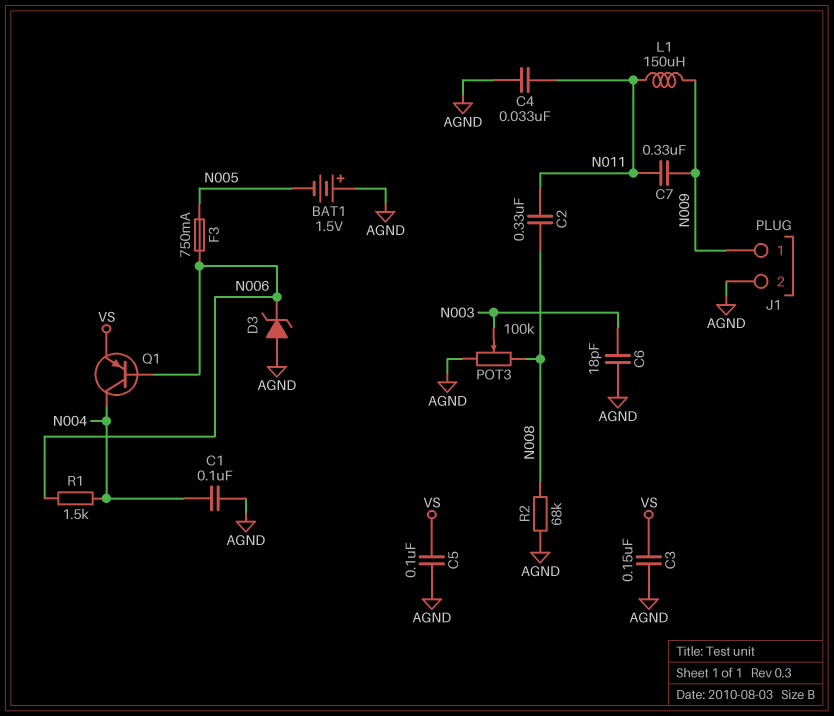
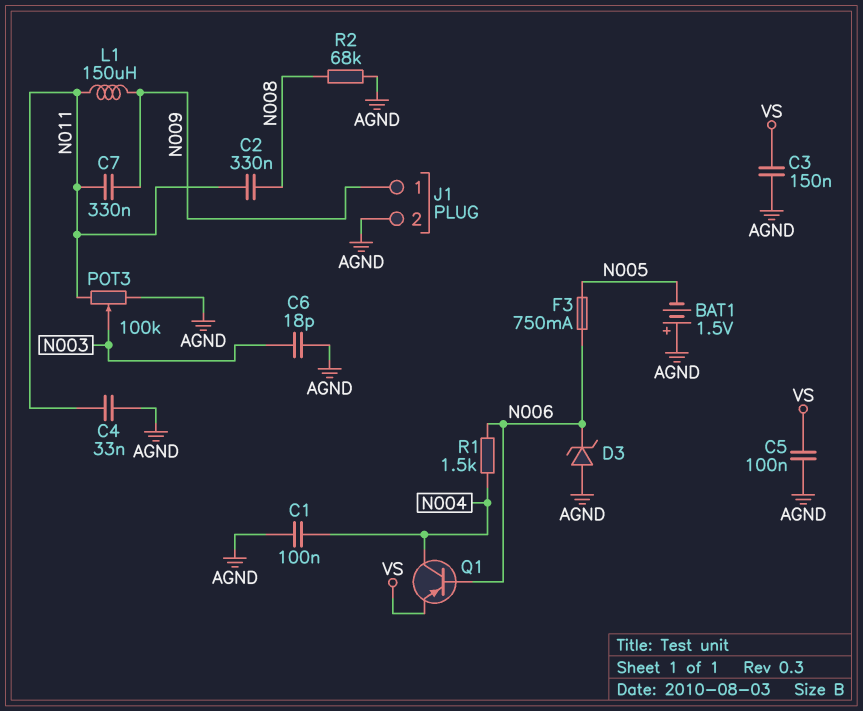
POT3: 100k (AGND, N008, wiper N003) -> 100k (AGND, N011, wiper N003)

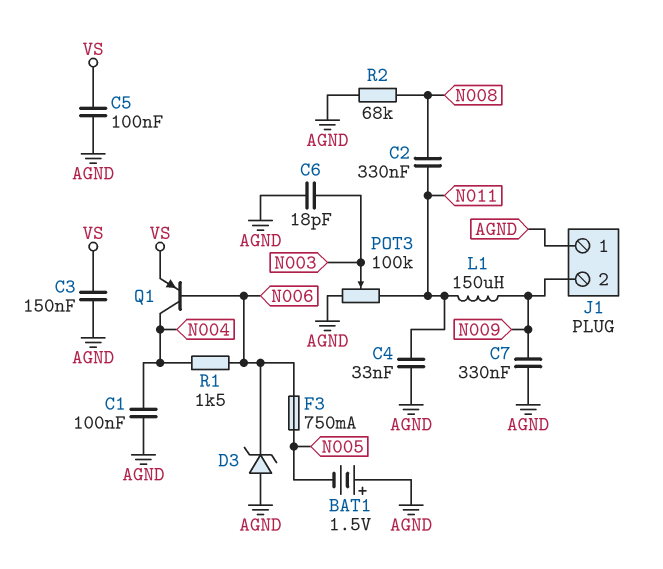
C7: 330nF (N009, N011) -> 330nF (AGND, N009)
J1 pin 1: N009 -> AGND
J1 pin 2: AGND -> N009

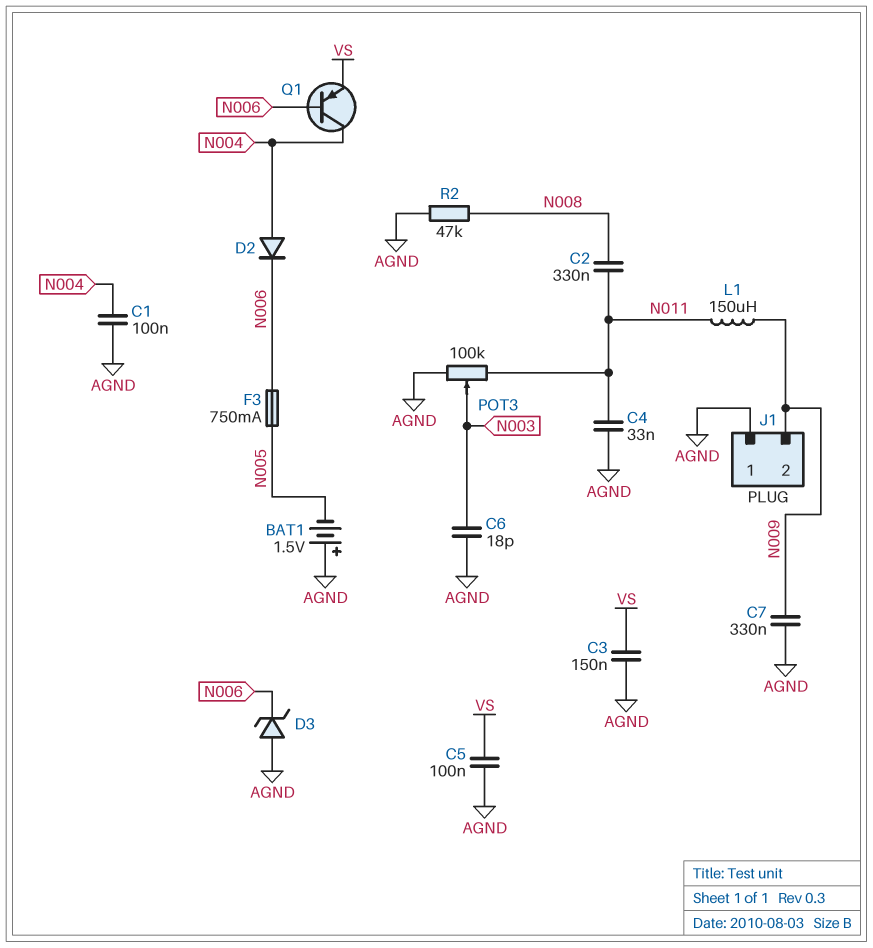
D2: none -> diode (A N004, K N006)
R1: 1.5k (N004, N006) -> none
R2: 68k (AGND, N008) -> 47k (AGND, N008)

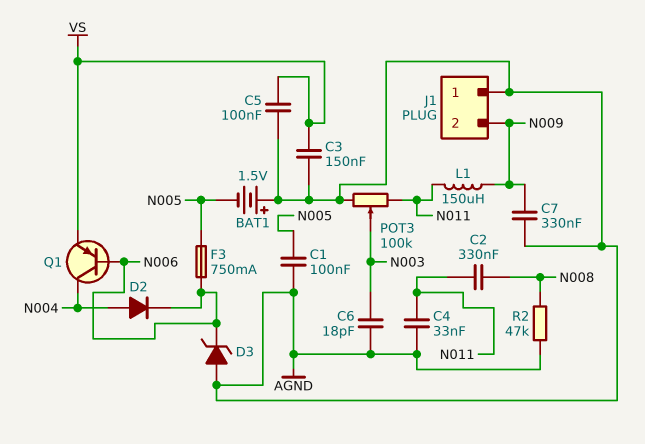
C1: 100nF (AGND, N004) -> 100nF (AGND, N005)

